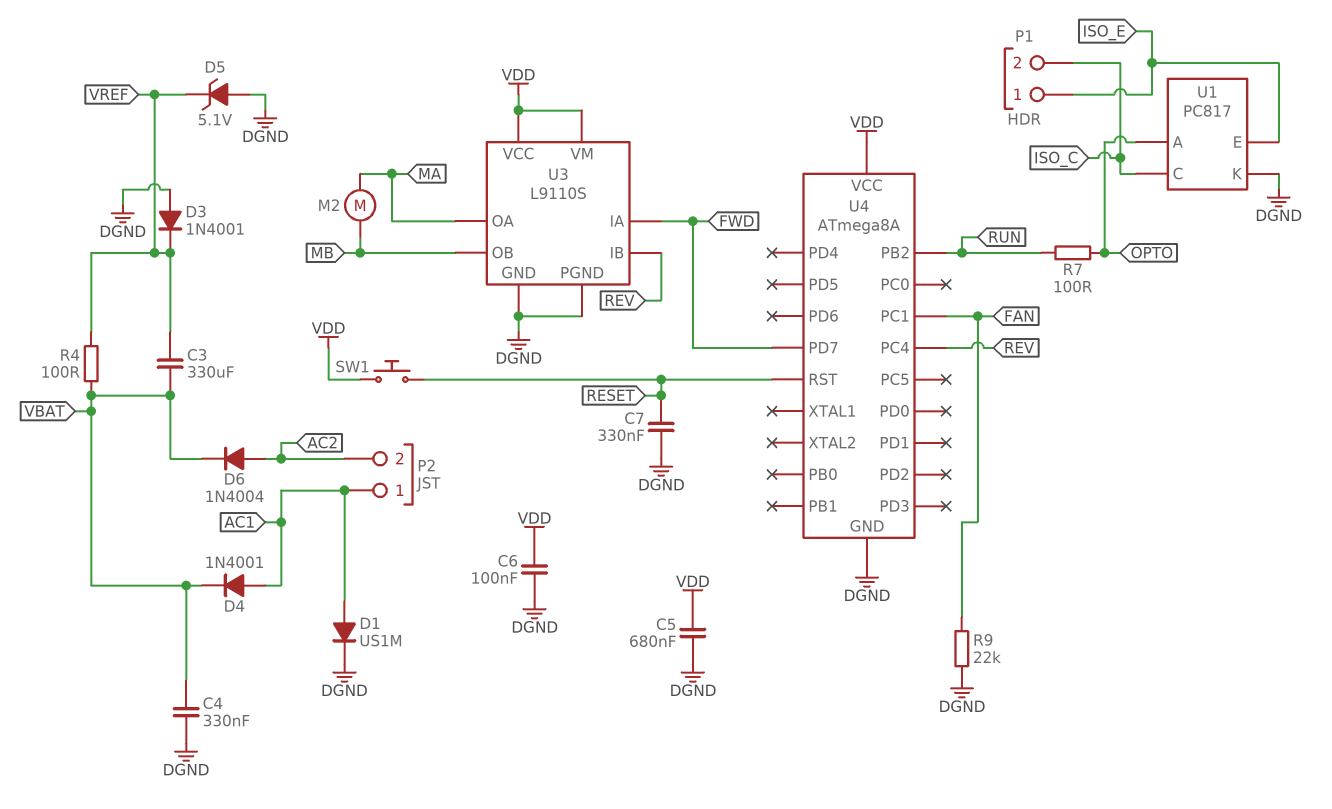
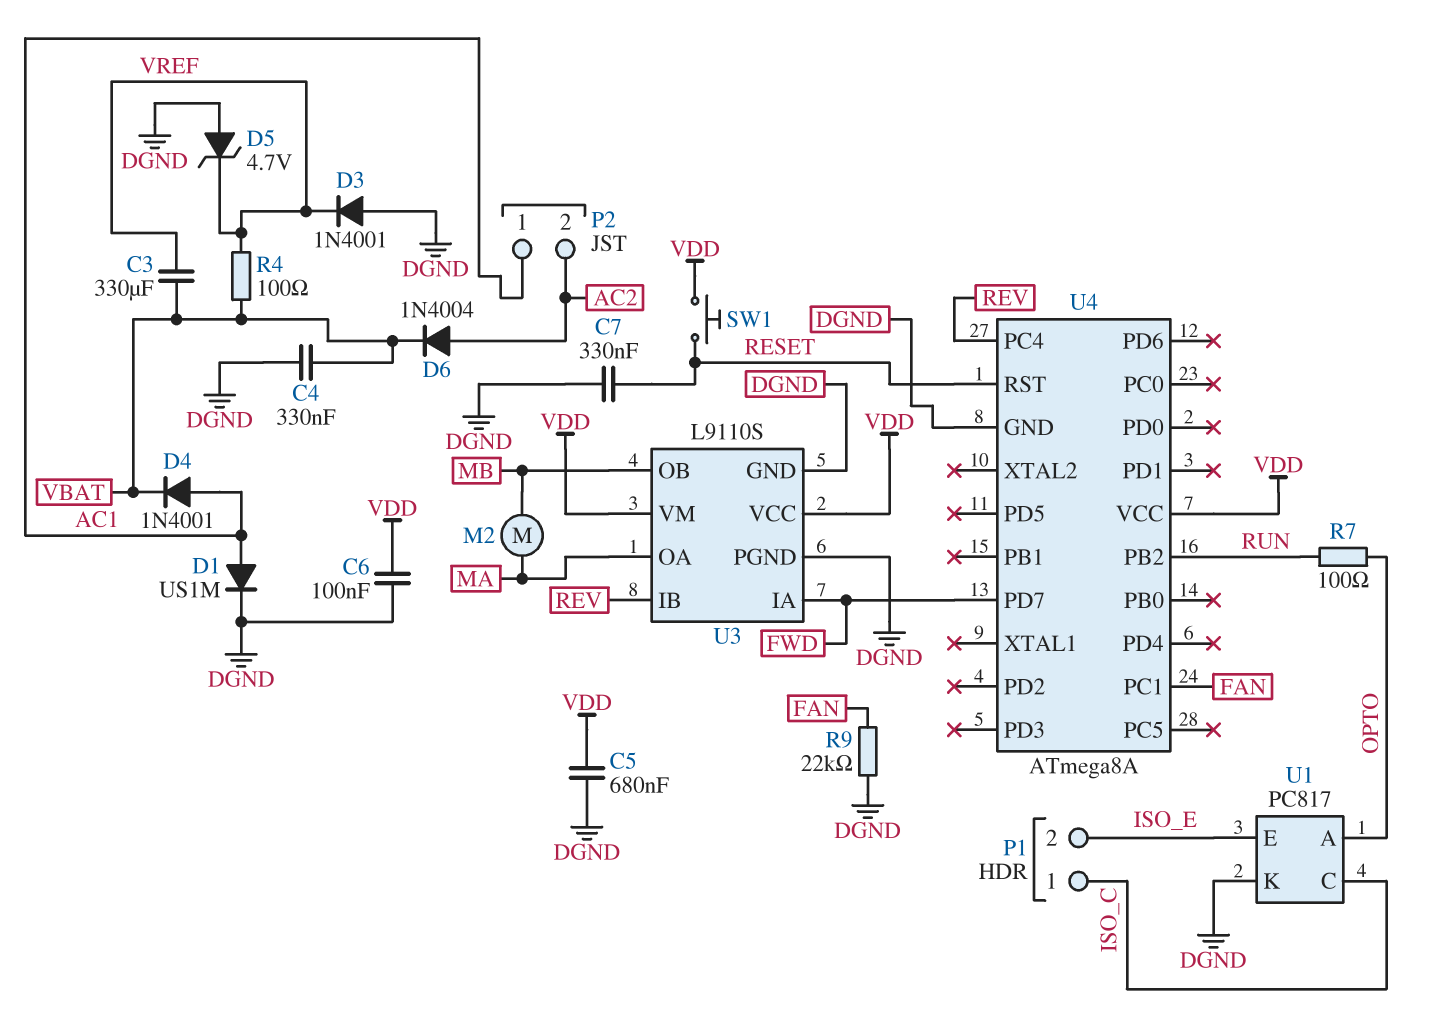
D5: zener 5.1V (A DGND, K VREF) -> zener 4.7V (A DGND, K VREF)
P1 pin 1: ISO_E -> ISO_C
P1 pin 2: ISO_C -> ISO_E

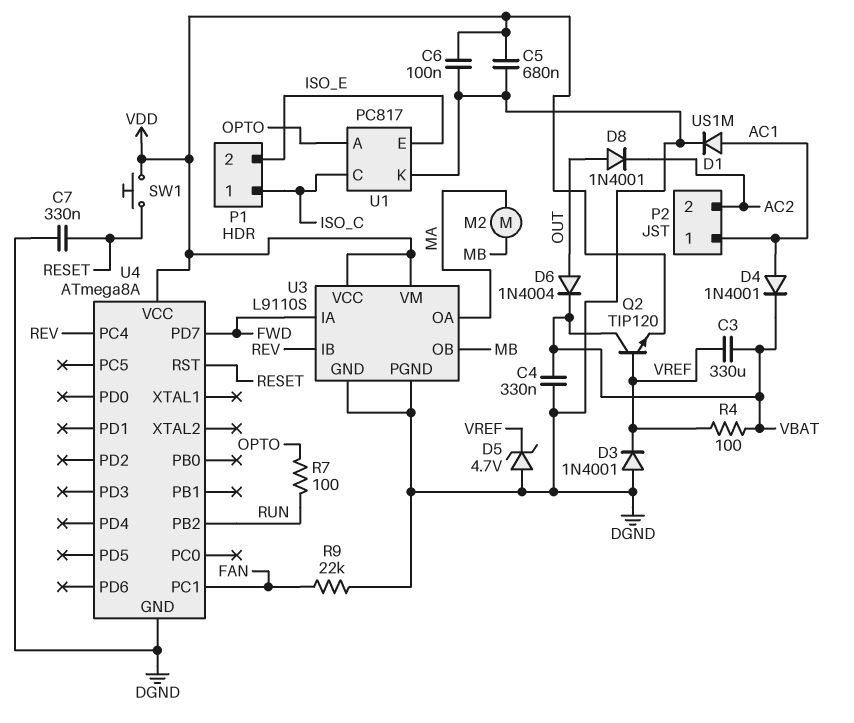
D6: diode 1N4004 (A AC2, K VBAT) -> diode 1N4004 (A OUT, K VBAT)
D8: none -> diode 1N4001 (A OUT, K AC2)
Q2: none -> NPN TIP120 (B VREF, C VBAT, E VDD)

